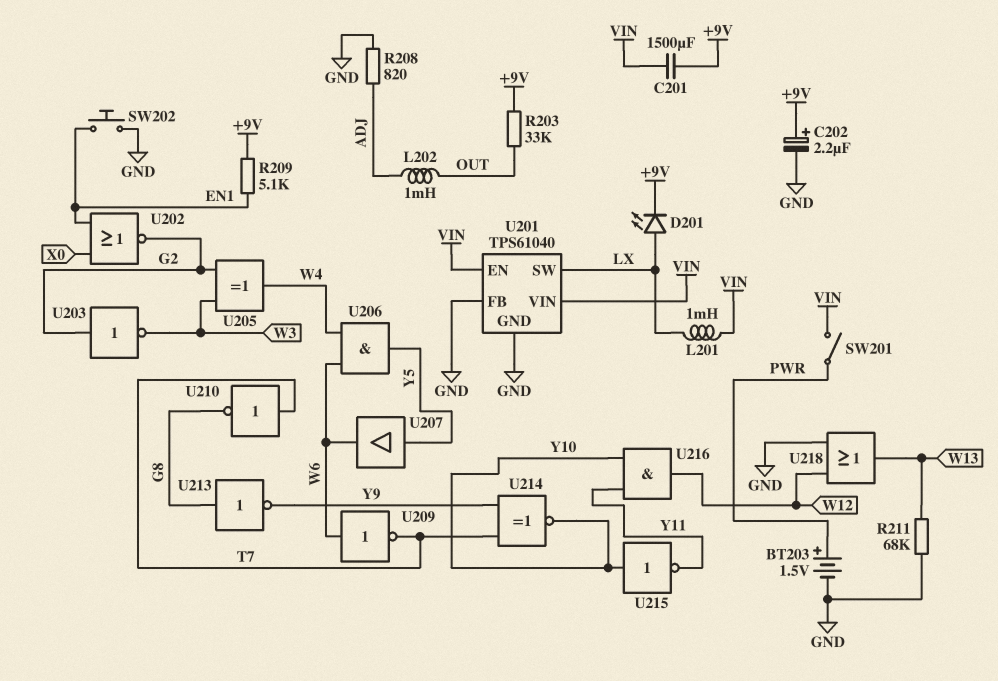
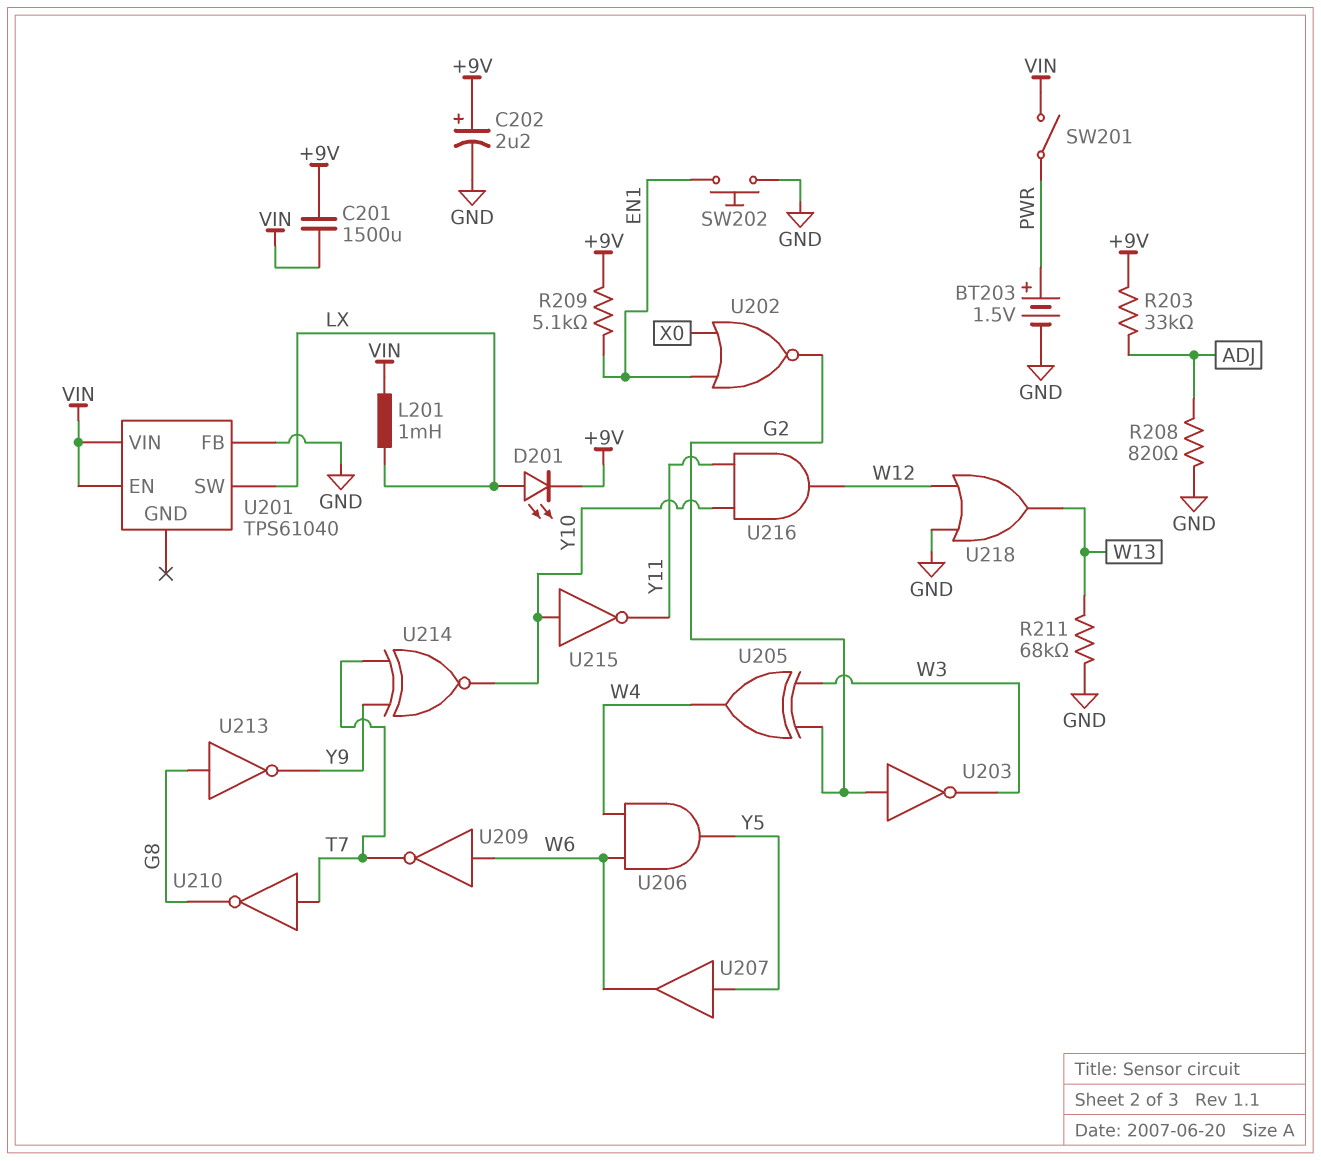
L202: 1mH (ADJ, OUT) -> none
R203: 33k (+9V, OUT) -> 33k (+9V, ADJ)
U201 pin GND: GND -> none

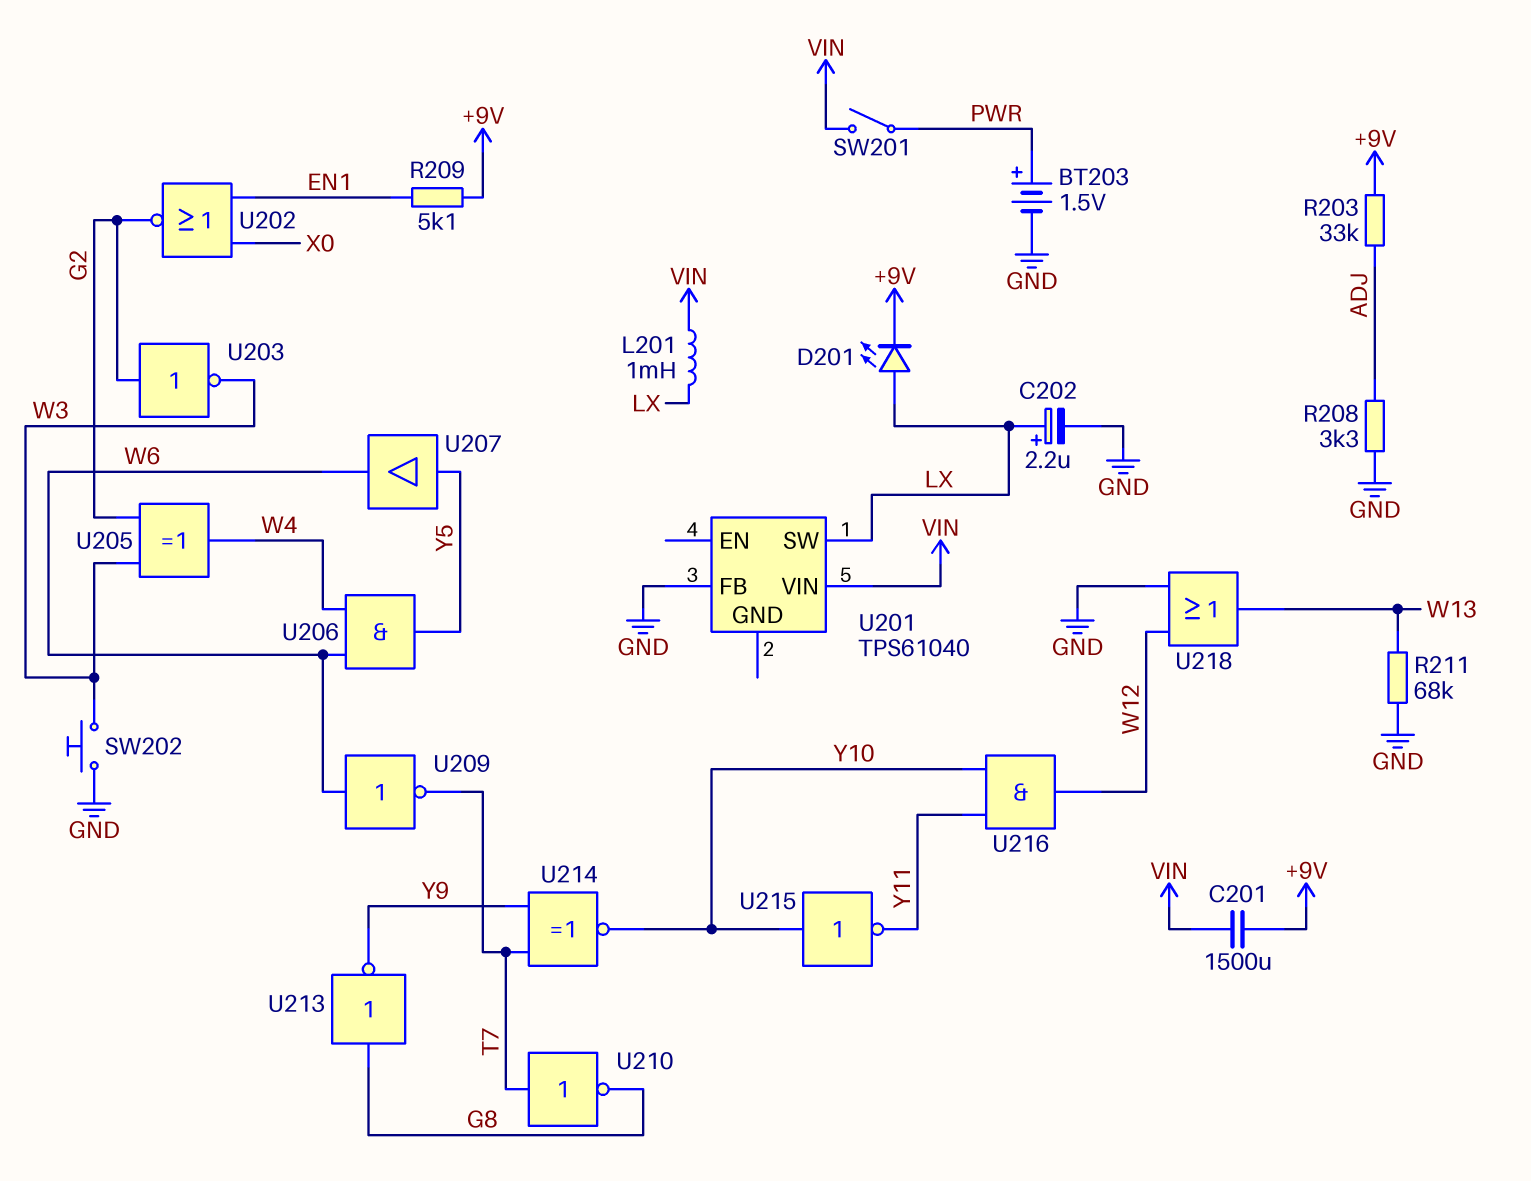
C202: 2.2uF (plus +9V, minus GND) -> 2.2uF (plus LX, minus GND)
R208: 820 (ADJ, GND) -> 3.3k (ADJ, GND)
SW202: button (EN1, GND) -> button (GND, W3)
U201 pin EN: VIN -> none

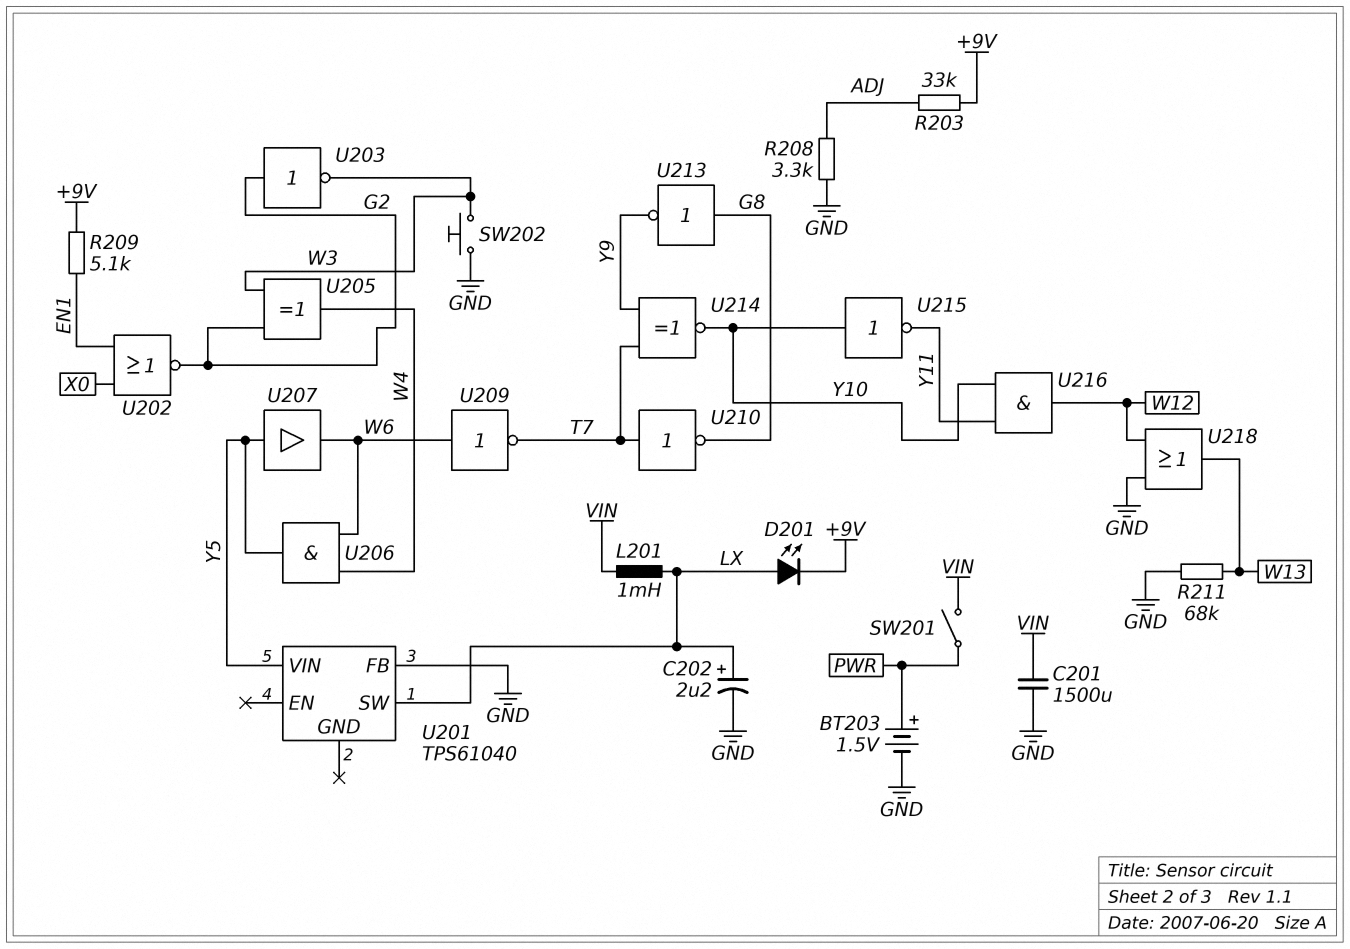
C201: 1500uF (+9V, VIN) -> 1500uF (GND, VIN)
U201 pin VIN: VIN -> Y5

